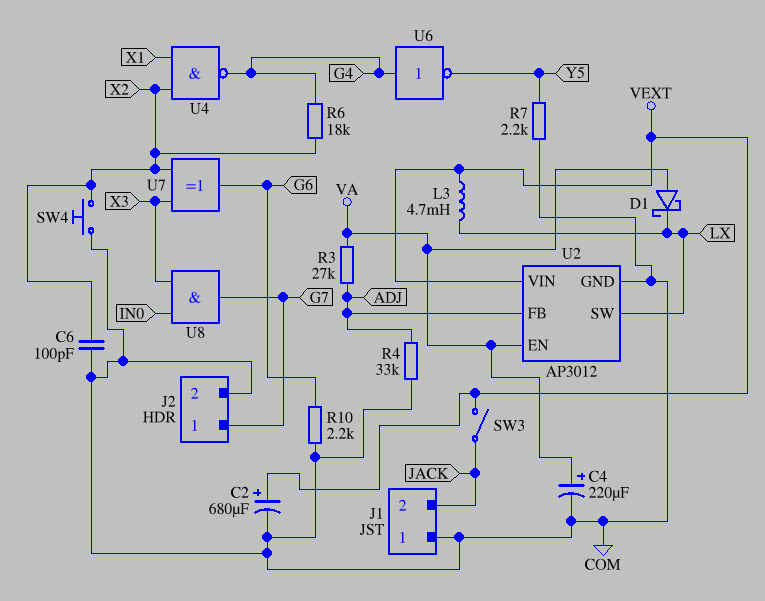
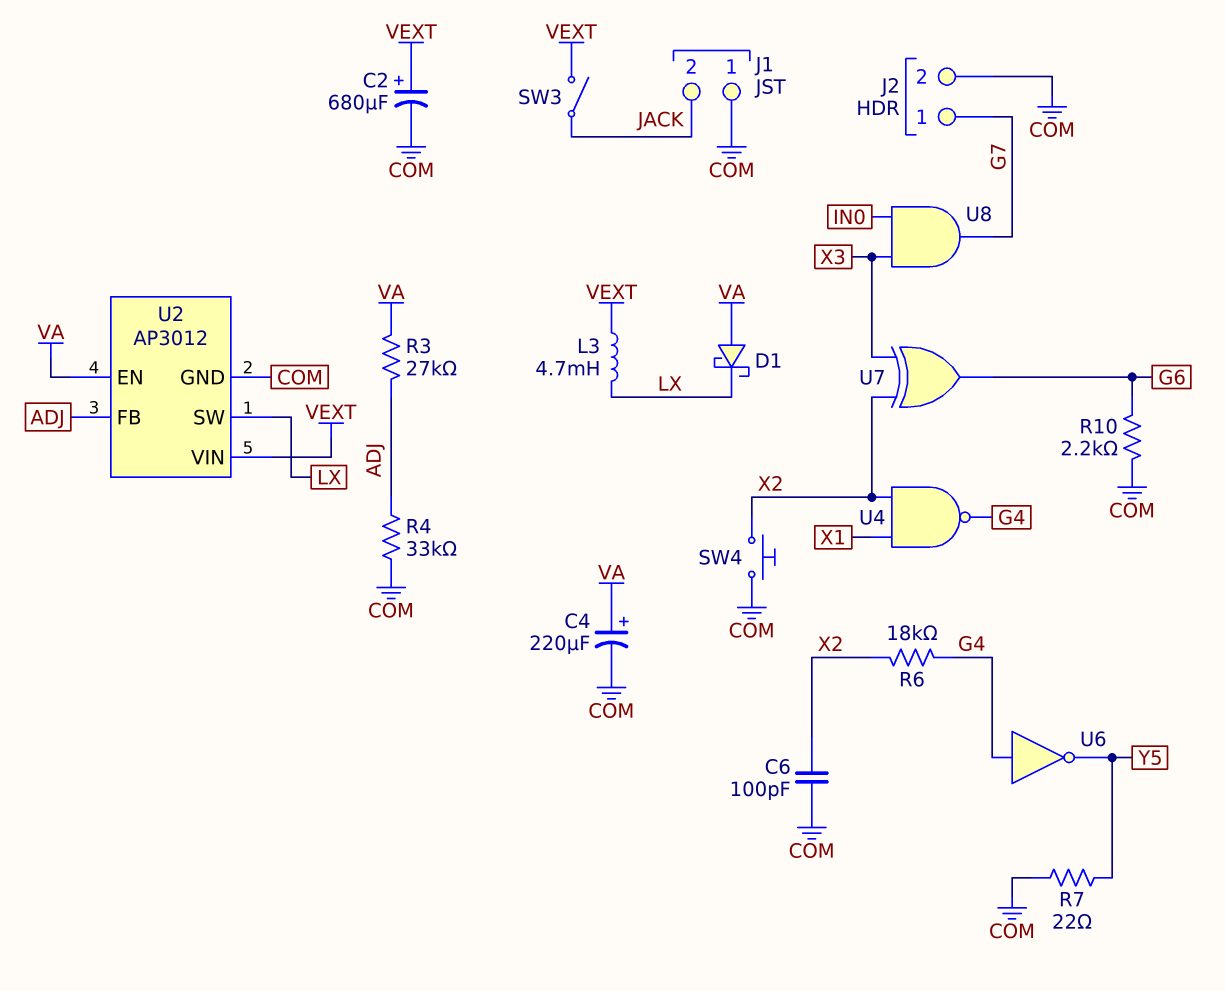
R7: 2.2k (COM, Y5) -> 22 (COM, Y5)

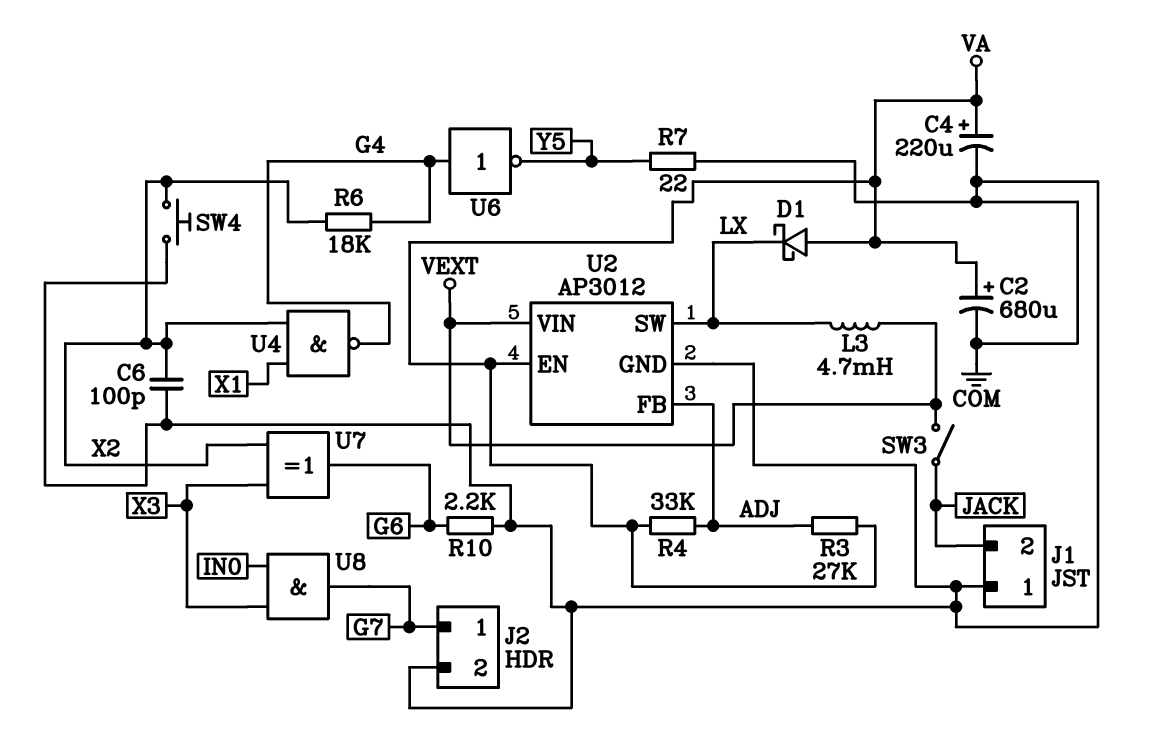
C2: 680uF (plus VEXT, minus COM) -> 680uF (plus VA, minus COM)
R4: 33k (ADJ, COM) -> 33k (ADJ, VA)

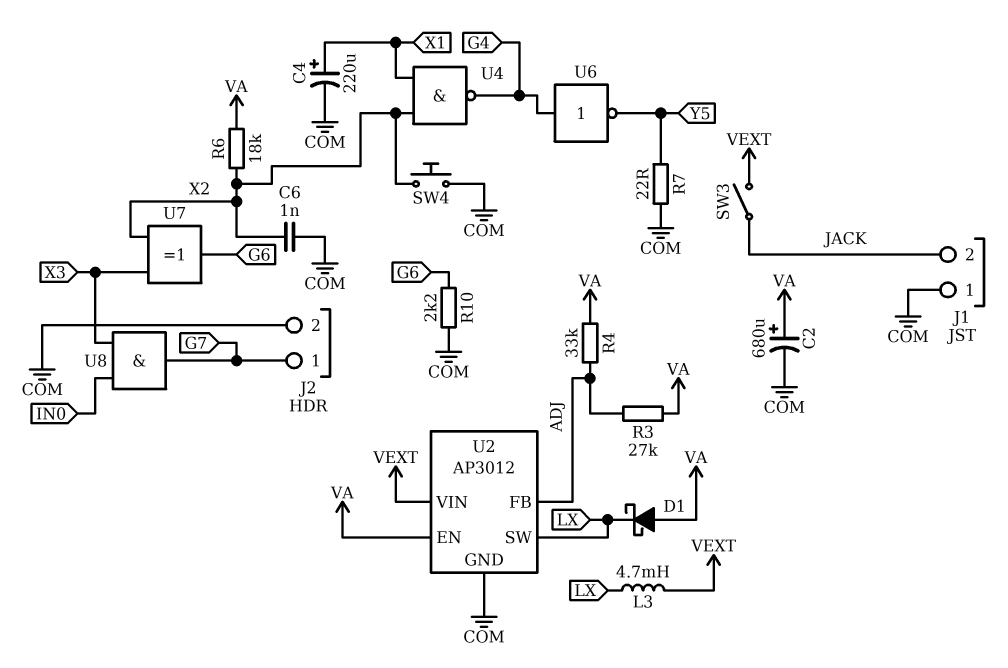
C4: 220uF (plus VA, minus COM) -> 220uF (plus X1, minus COM)
C6: 100pF (COM, X2) -> 1nF (COM, X2)
R6: 18k (G4, X2) -> 18k (VA, X2)

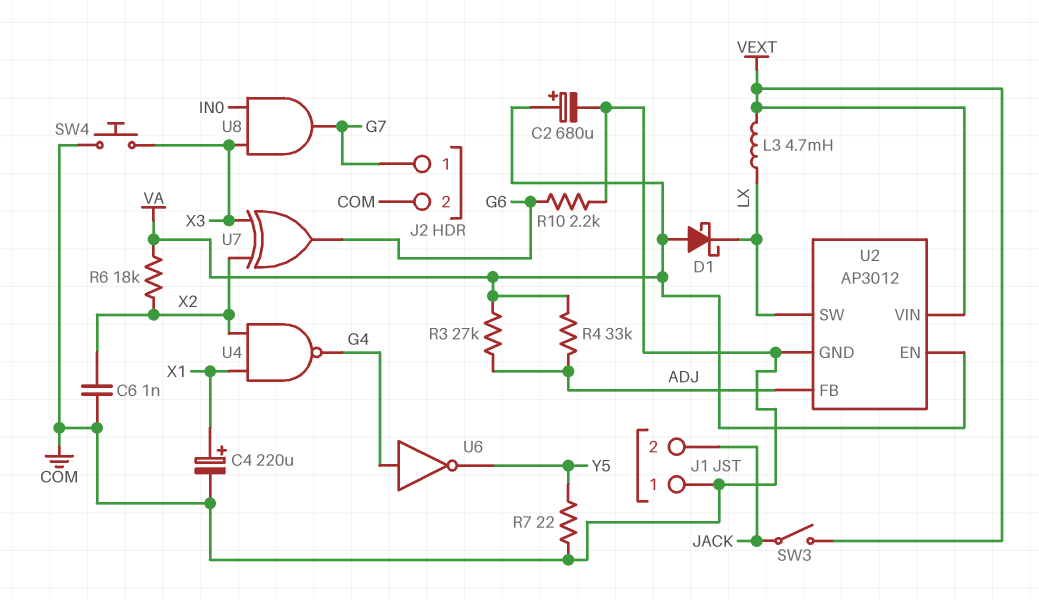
SW4: button (COM, X2) -> button (COM, X3)

